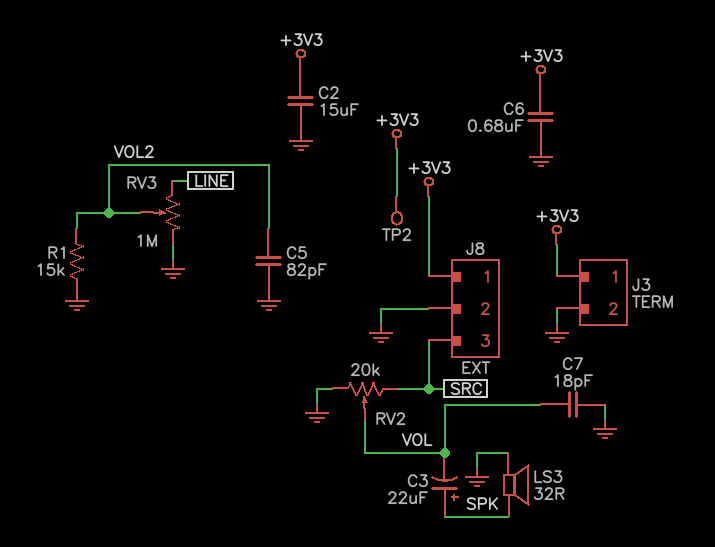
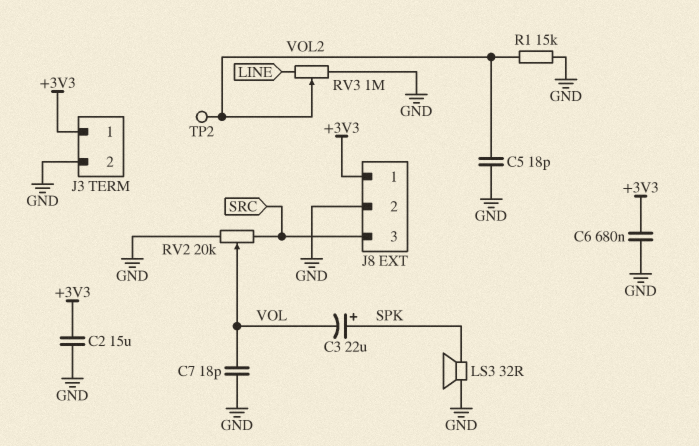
C5: 82pF (GND, VOL2) -> 18pF (GND, VOL2)
TP2: test point (+3V3) -> test point (VOL2)

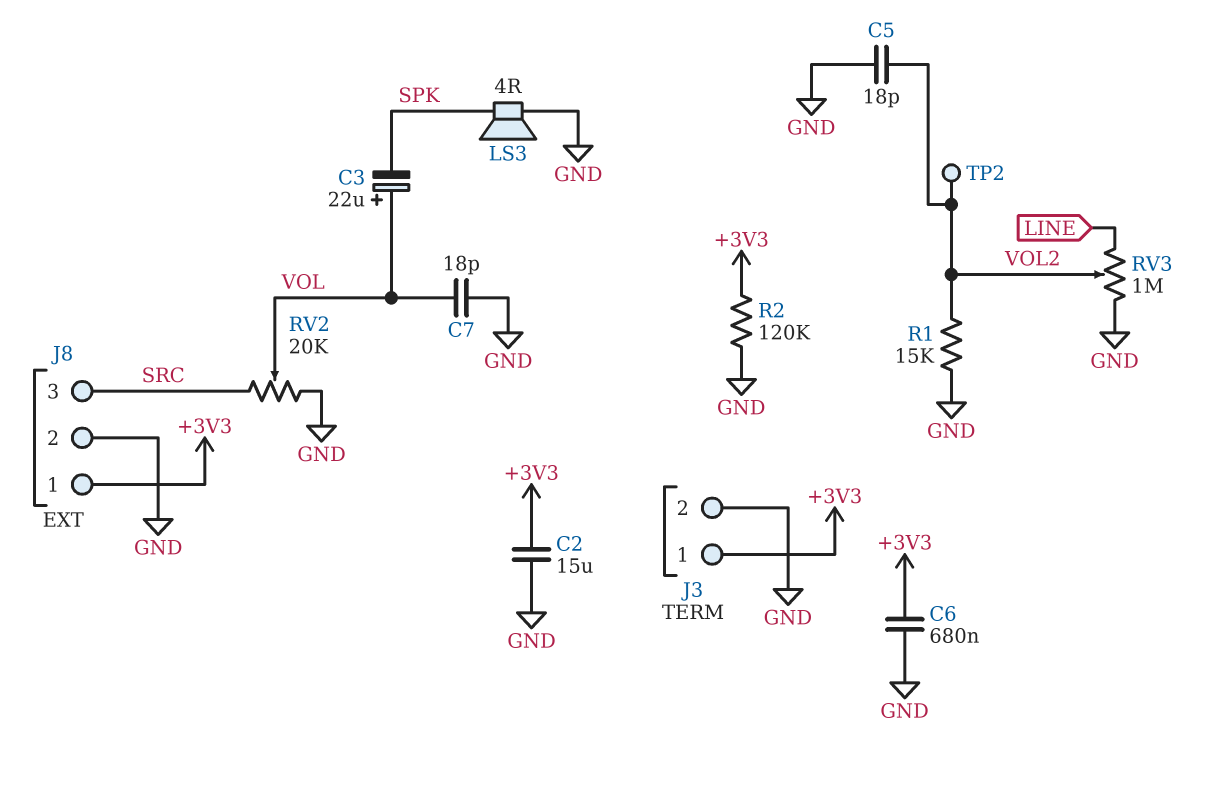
C3: 22uF (plus SPK, minus VOL) -> 22uF (plus VOL, minus SPK)
LS3: speaker 32R (GND, SPK) -> speaker 4R (GND, SPK)
R2: none -> 120k (+3V3, GND)

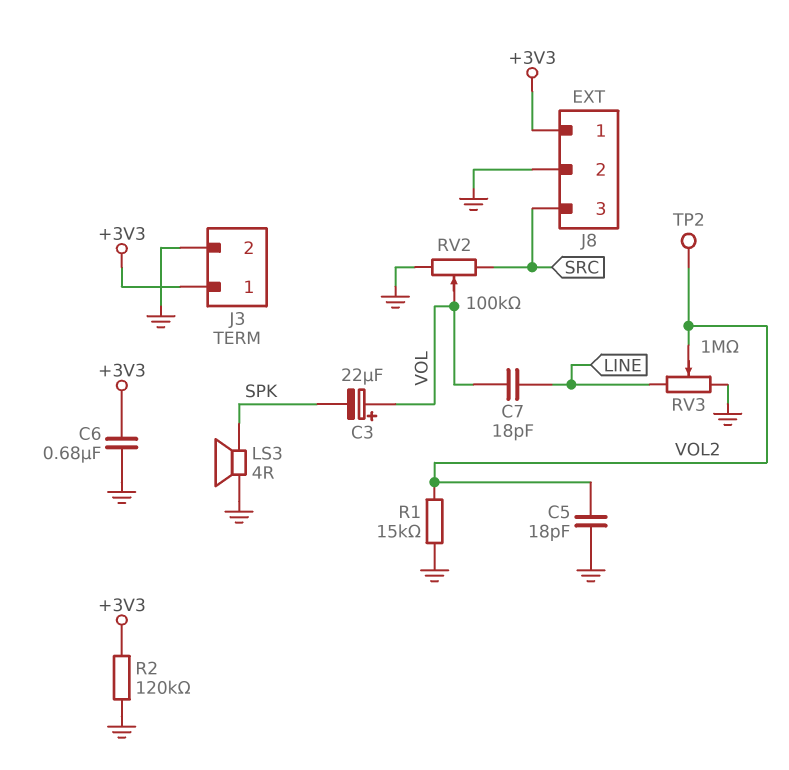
C2: 15uF (+3V3, GND) -> none
C7: 18pF (GND, VOL) -> 18pF (LINE, VOL)
RV2: 20k (GND, SRC, wiper VOL) -> 100k (GND, SRC, wiper VOL)

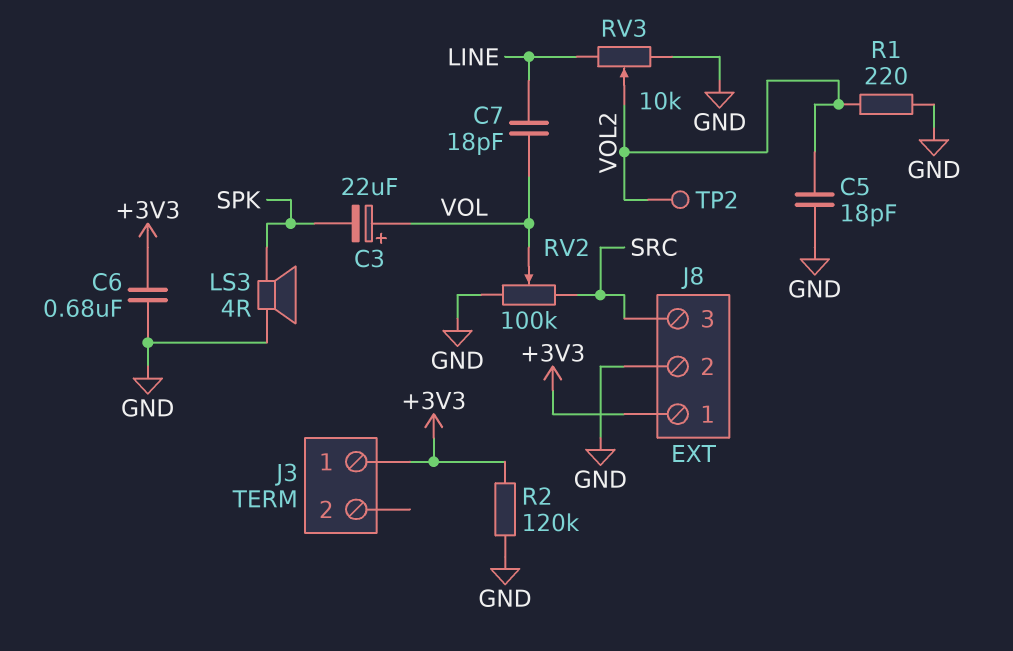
J3 pin 2: GND -> none
R1: 15k (GND, VOL2) -> 220 (GND, VOL2)
RV3: 1M (GND, LINE, wiper VOL2) -> 10k (GND, LINE, wiper VOL2)

